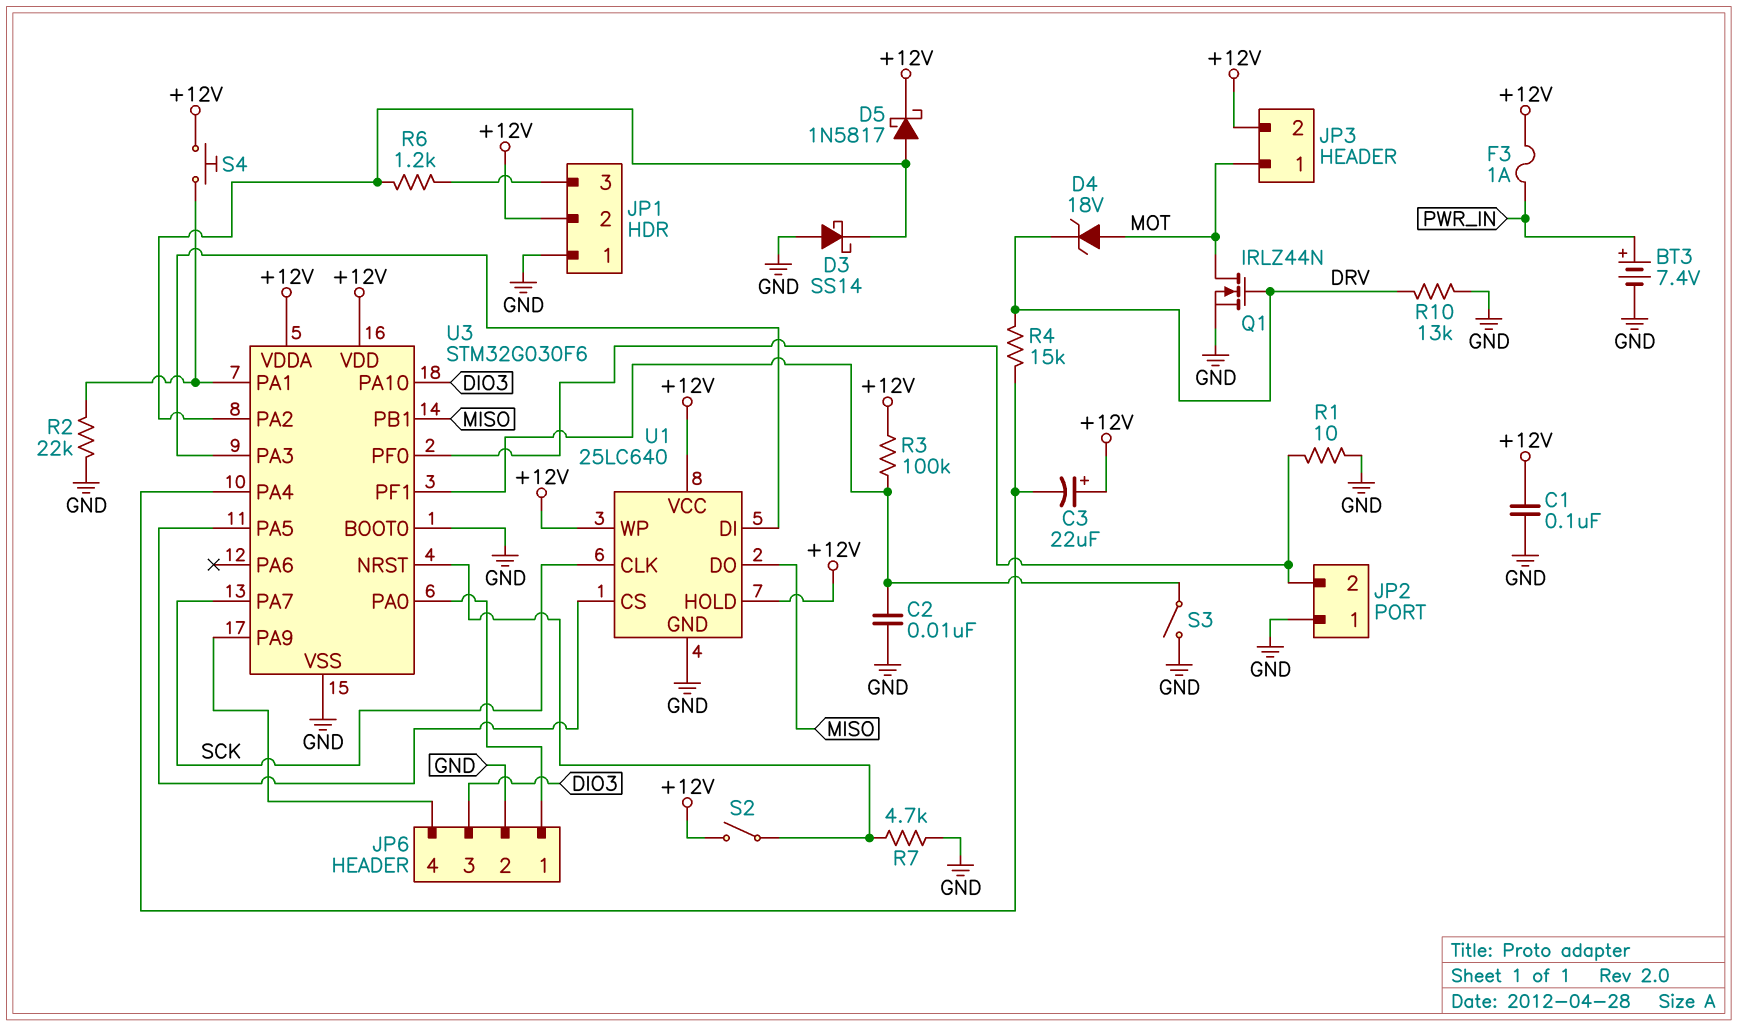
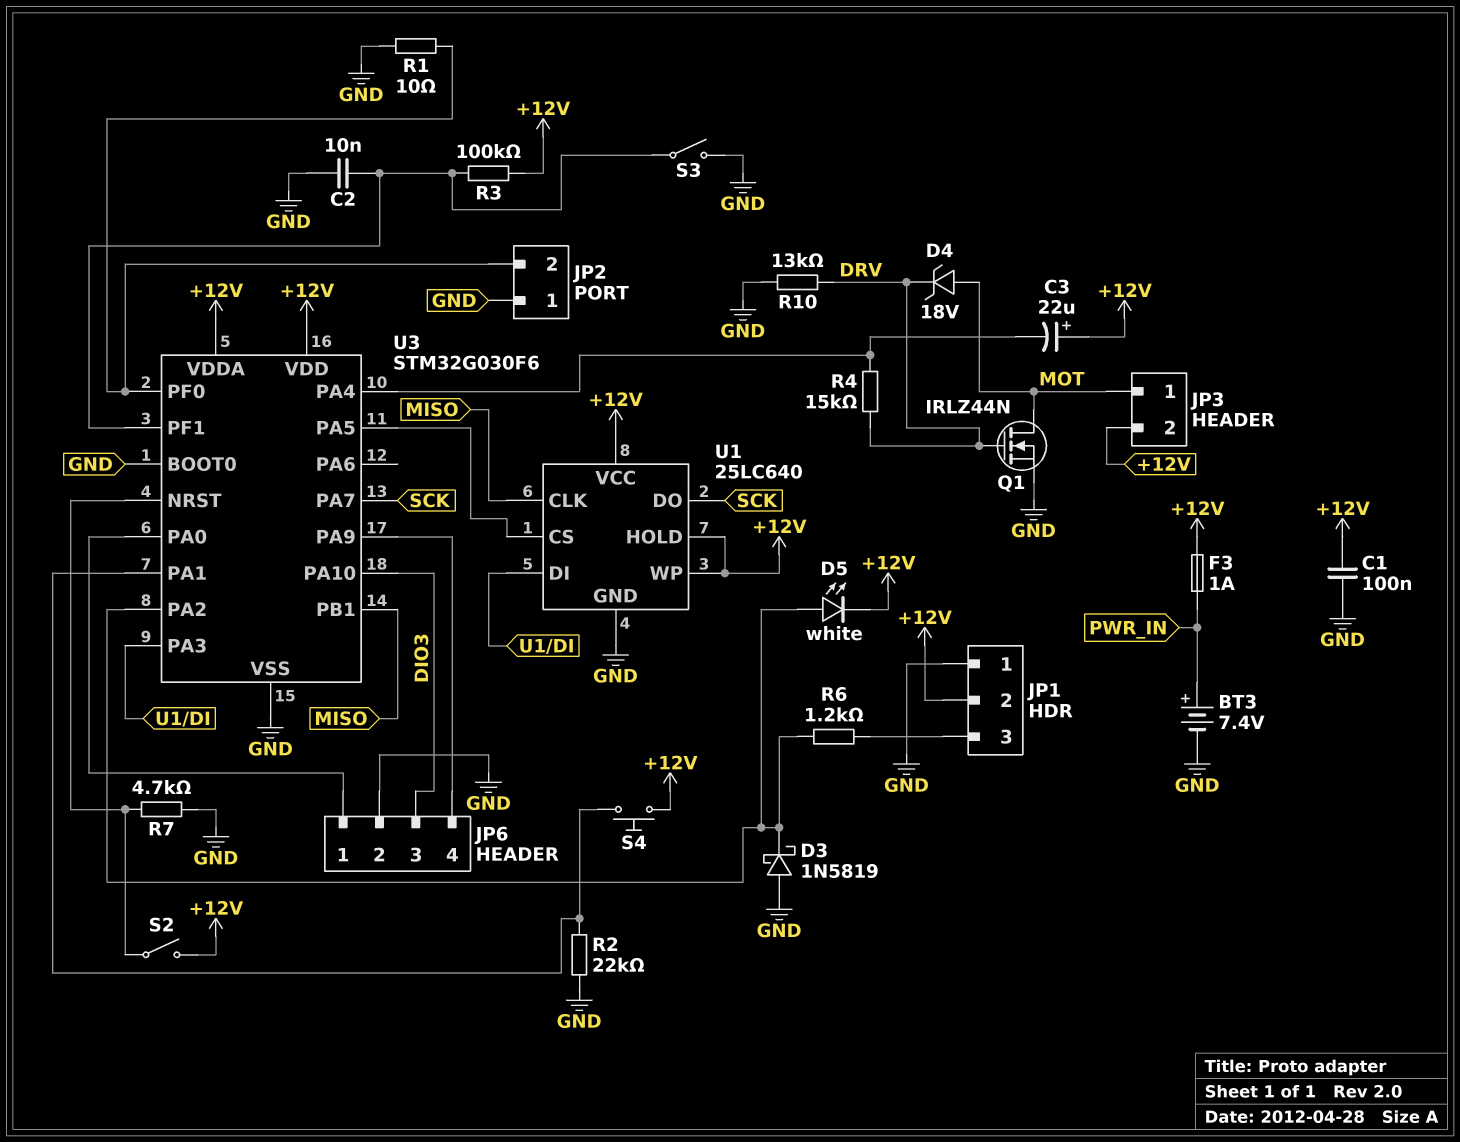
D3: schottky SS14 (A GND, K U3/PA2) -> schottky 1N5819 (A GND, K U3/PA2)
D5: schottky 1N5817 (A U3/PA2, K +12V) -> LED white (A U3/PA2, K +12V)
U1 pin CLK: SCK -> MISO
U1 pin DO: MISO -> SCK

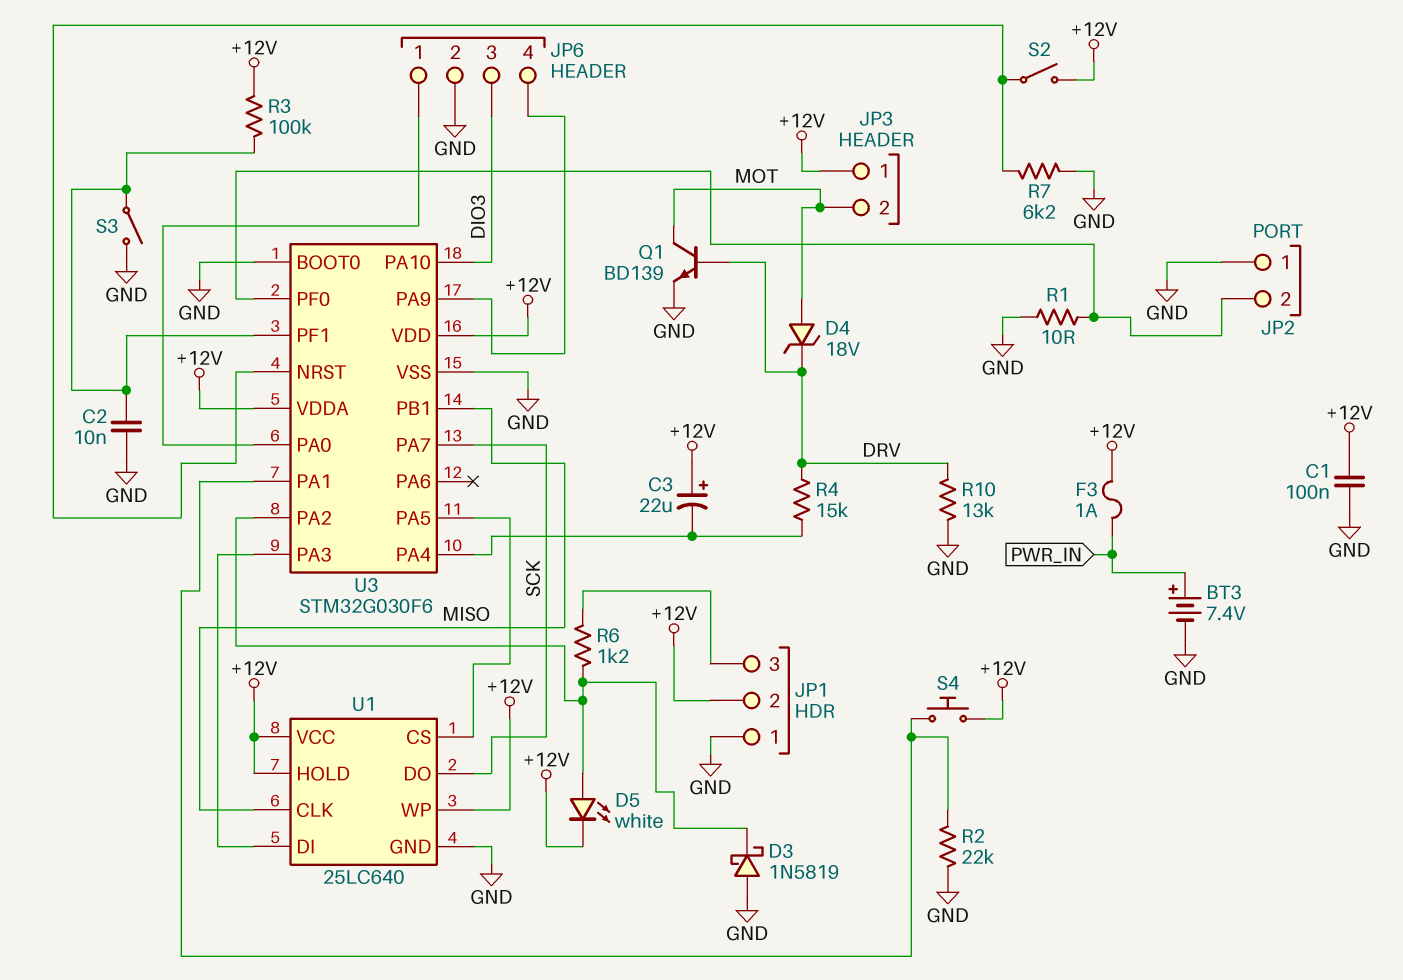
JP3 pin 1: MOT -> +12V
JP3 pin 2: +12V -> MOT
Q1: NMOS IRLZ44N (G DRV, D MOT, S GND) -> NPN BD139 (B DRV, C MOT, E GND)
R7: 4.7k (GND, U3/NRST) -> 6.2k (GND, U3/NRST)

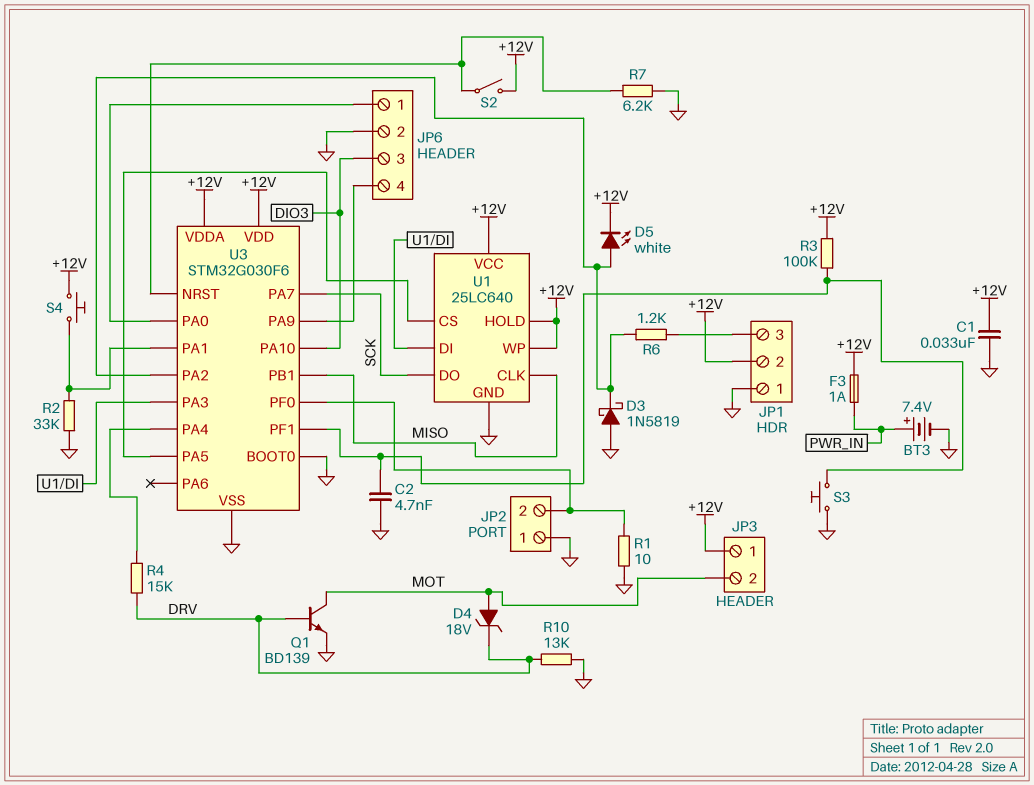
C1: 100nF (+12V, GND) -> 33nF (+12V, GND)
C2: 10nF (GND, U3/PF1) -> 4.7nF (GND, U3/PF1)
C3: 22uF (plus +12V, minus U3/PA4) -> none
R2: 22k (GND, U3/PA1) -> 33k (GND, U3/PA1)
S3: switch (GND, U3/PF1) -> button (GND, U3/PF1)

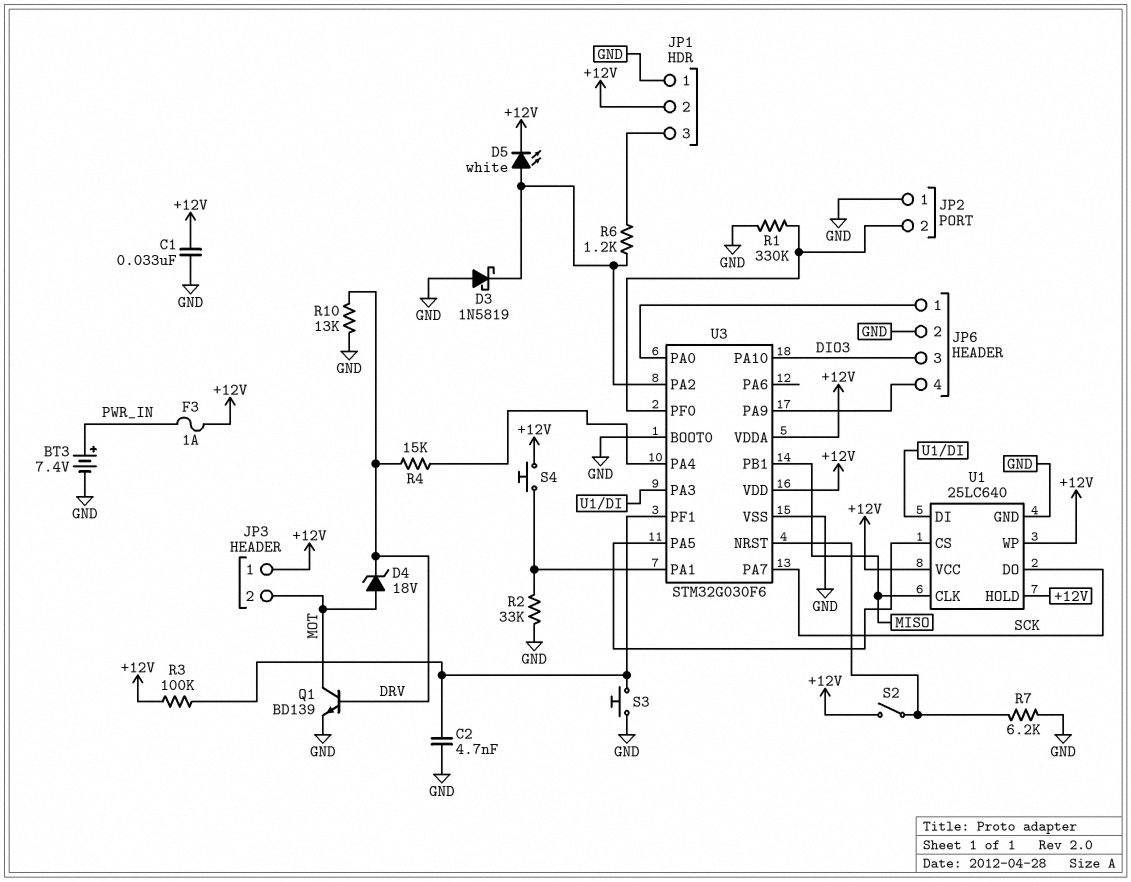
R1: 10 (GND, JP2/2) -> 330k (GND, JP2/2)

